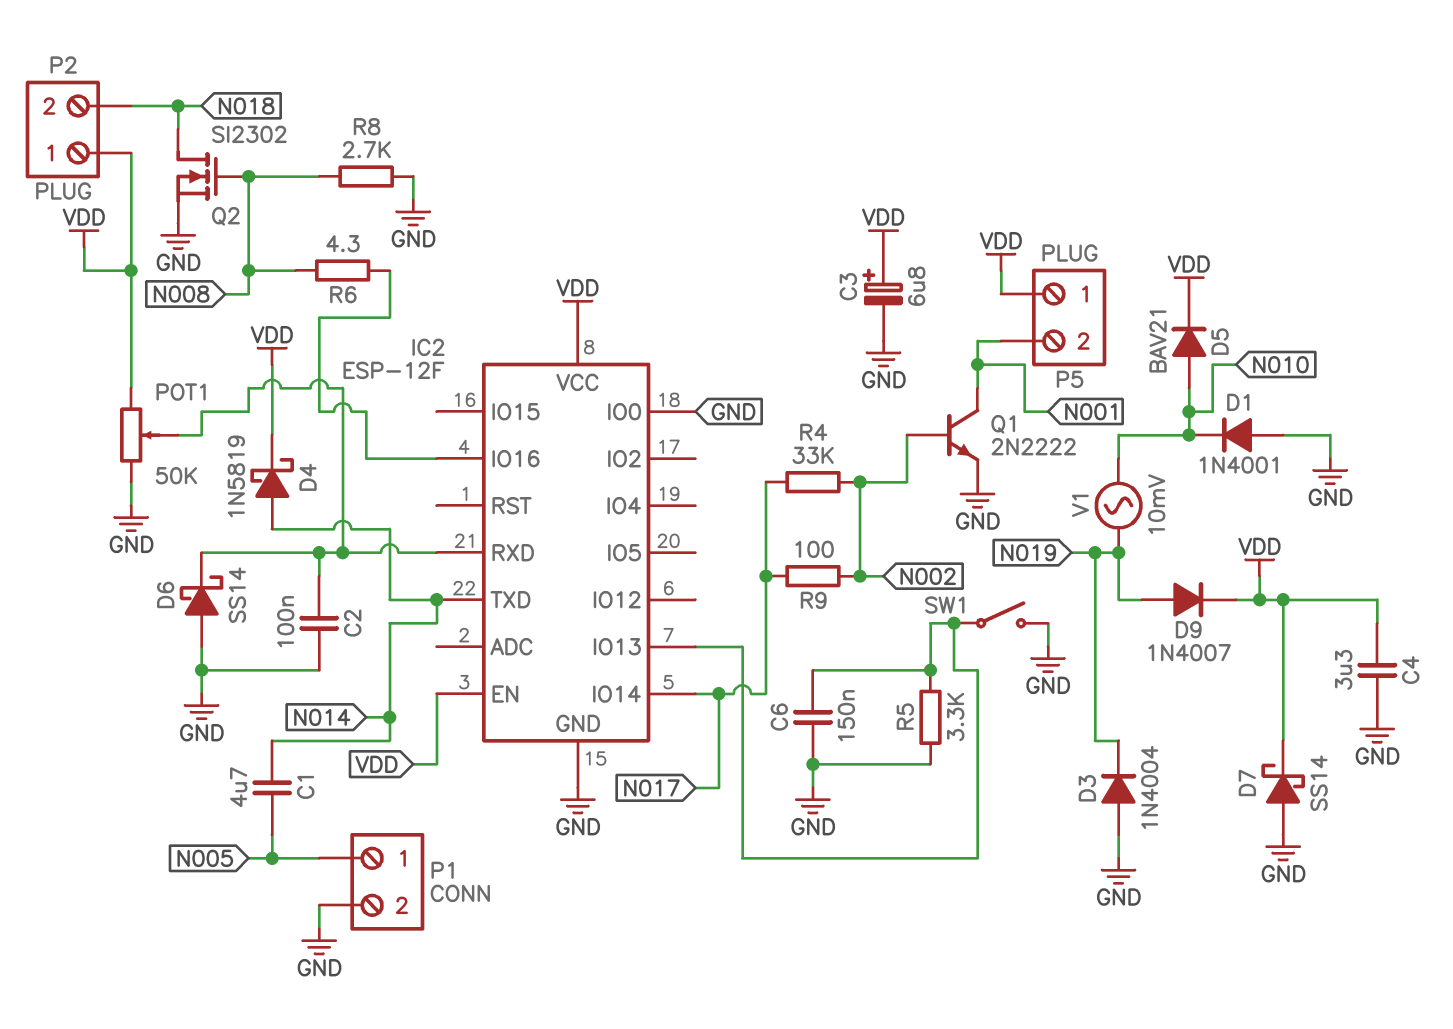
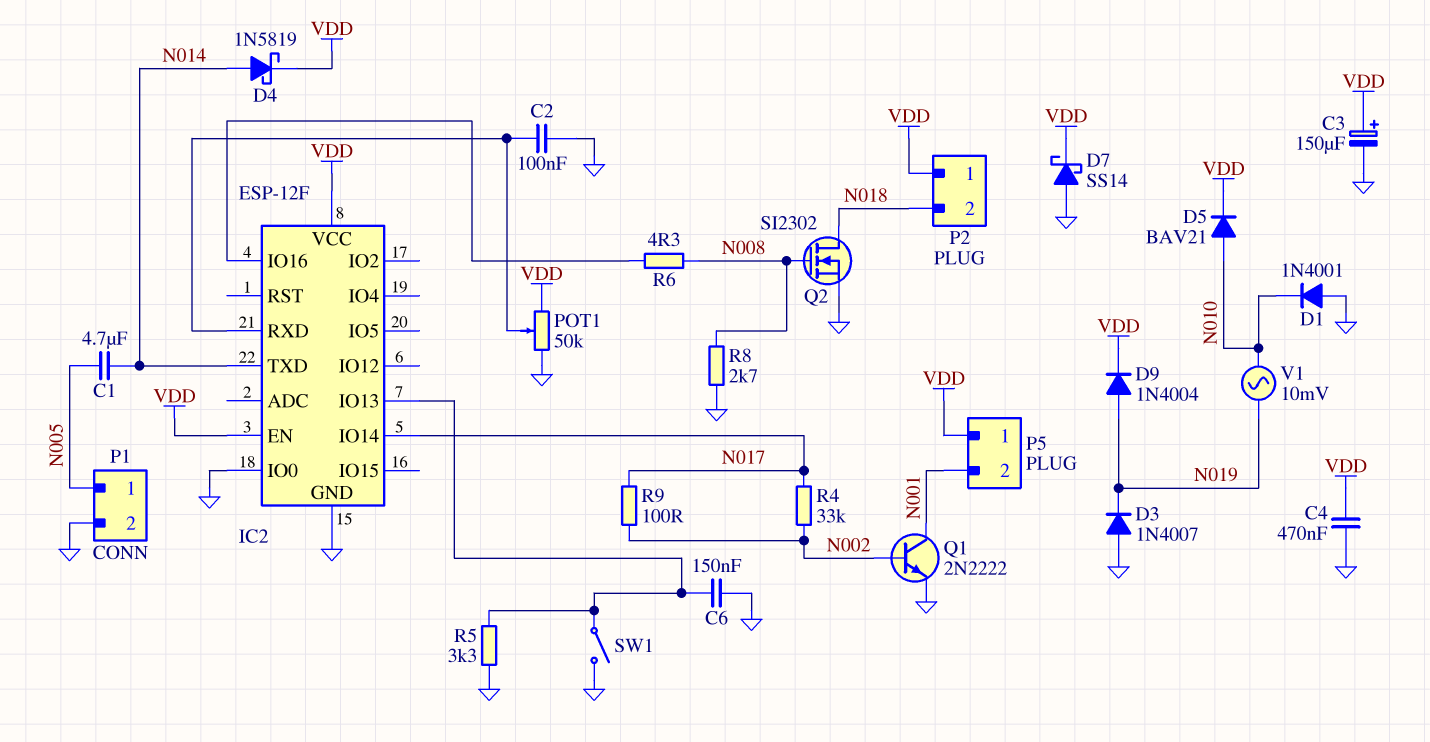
C3: 6.8uF (plus VDD, minus GND) -> 150uF (plus VDD, minus GND)
C4: 3.3uF (GND, VDD) -> 470nF (GND, VDD)
D3: diode 1N4004 (A GND, K N019) -> diode 1N4007 (A GND, K N019)
D6: schottky SS14 (A GND, K IC2/RXD) -> none
D9: diode 1N4007 (A N019, K VDD) -> diode 1N4004 (A N019, K VDD)

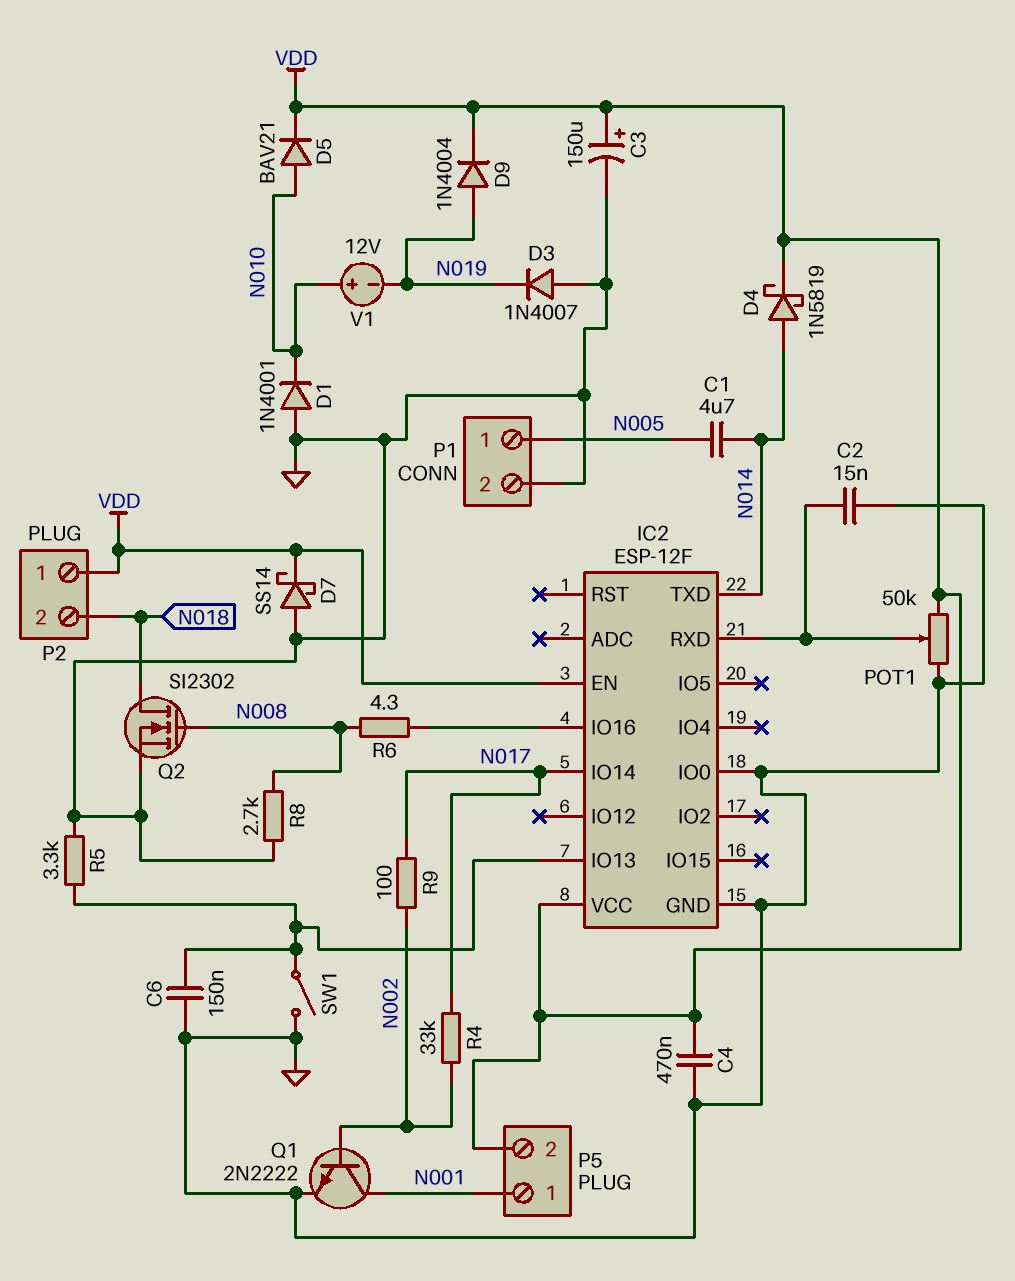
C2: 100nF (GND, IC2/RXD) -> 15nF (GND, IC2/RXD)
P5 pin 1: VDD -> N001
P5 pin 2: N001 -> VDD
V1: AC 10mV (N010, N019) -> 12V (plus N010, minus N019)

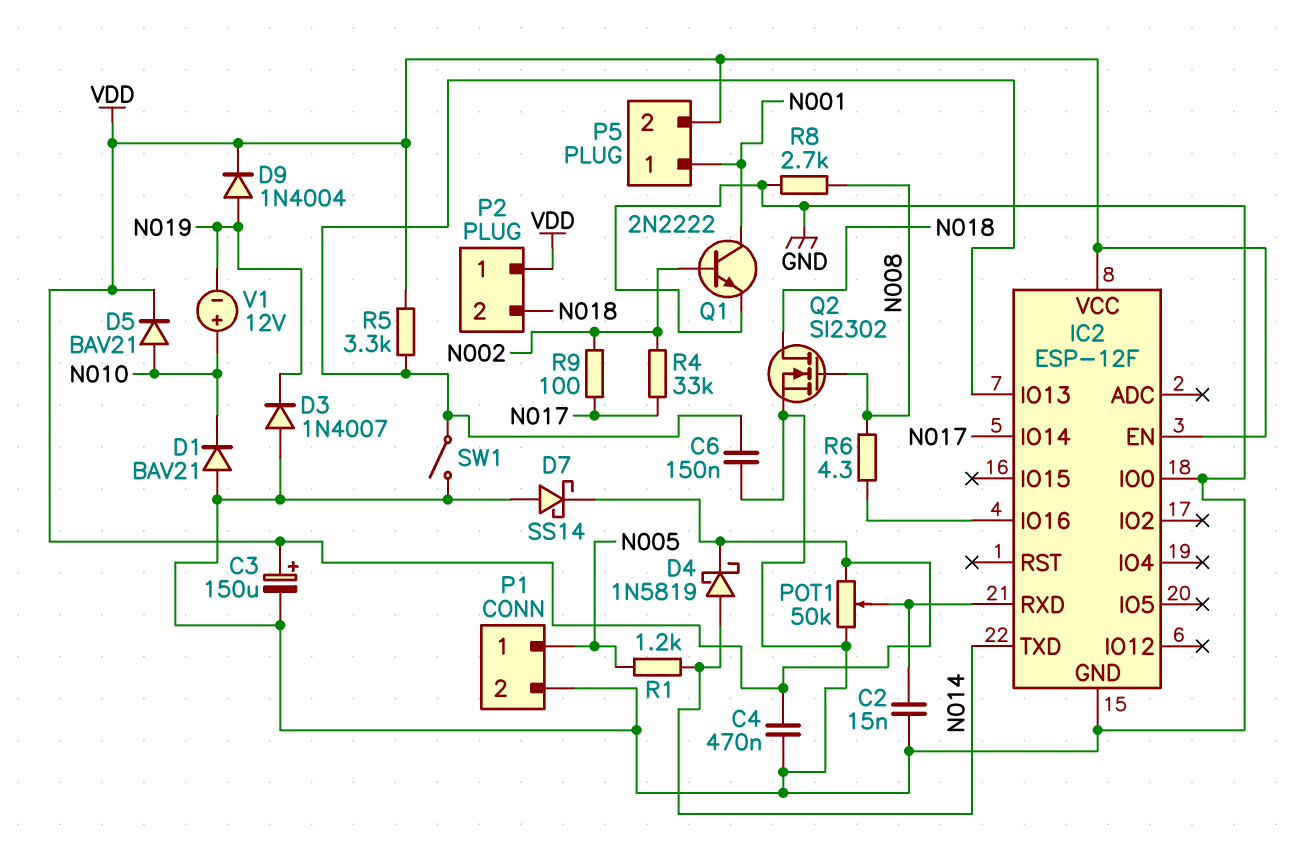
C1: 4.7uF (N005, N014) -> none
D1: diode 1N4001 (A GND, K N010) -> diode BAV21 (A GND, K N010)
R1: none -> 1.2k (N005, N014)
R5: 3.3k (GND, IC2/IO13) -> 3.3k (IC2/IO13, VDD)

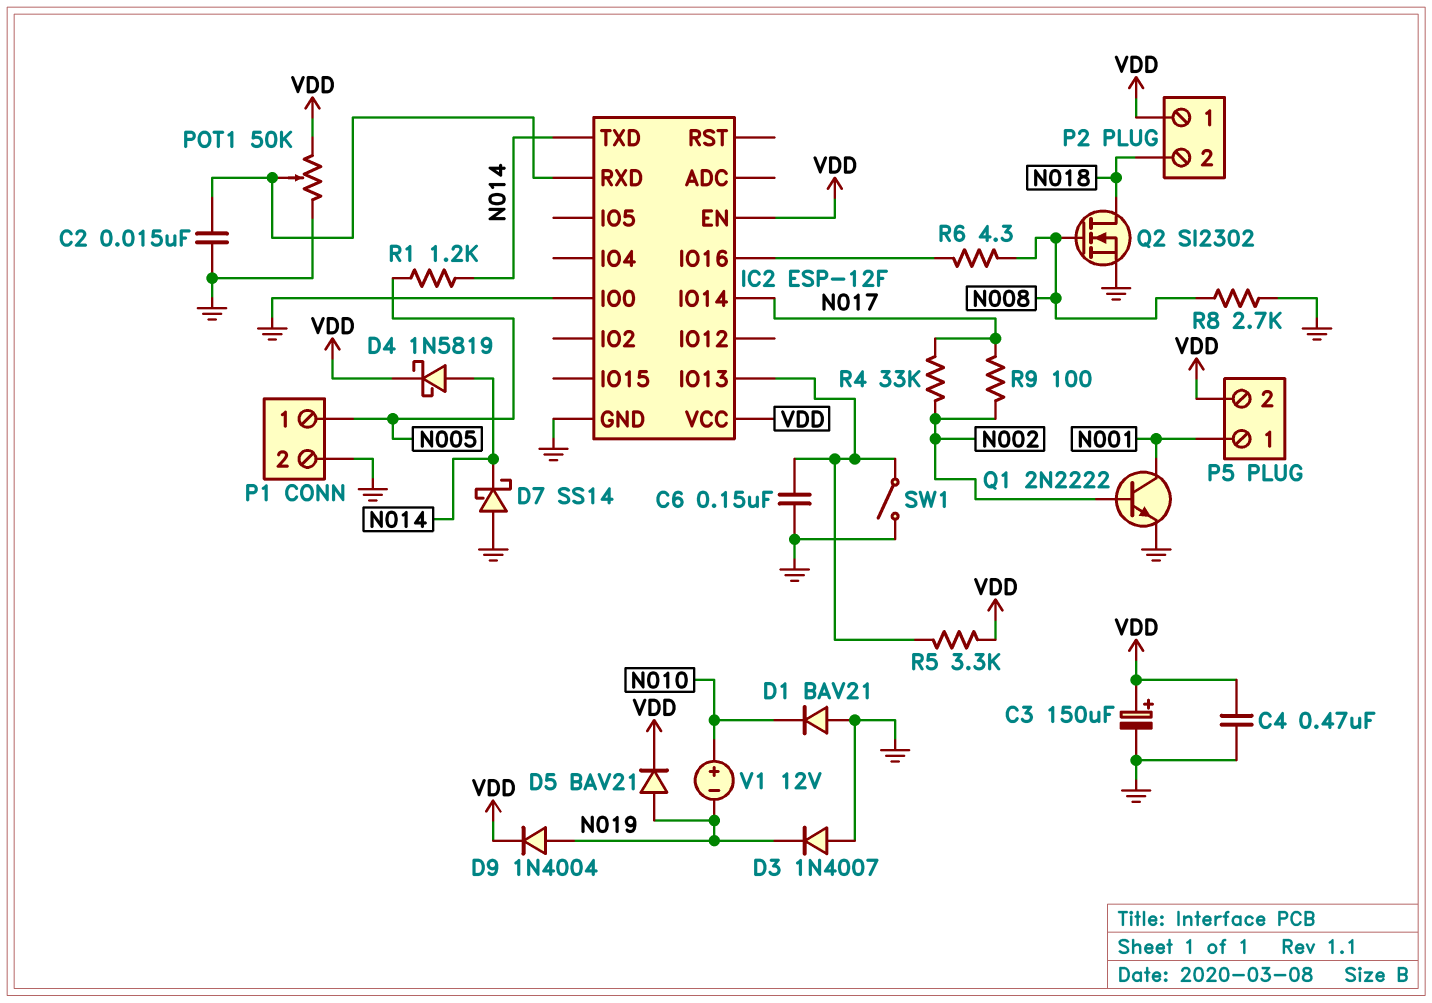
D5: diode BAV21 (A N010, K VDD) -> diode BAV21 (A N019, K VDD)
D7: schottky SS14 (A GND, K VDD) -> schottky SS14 (A GND, K N014)

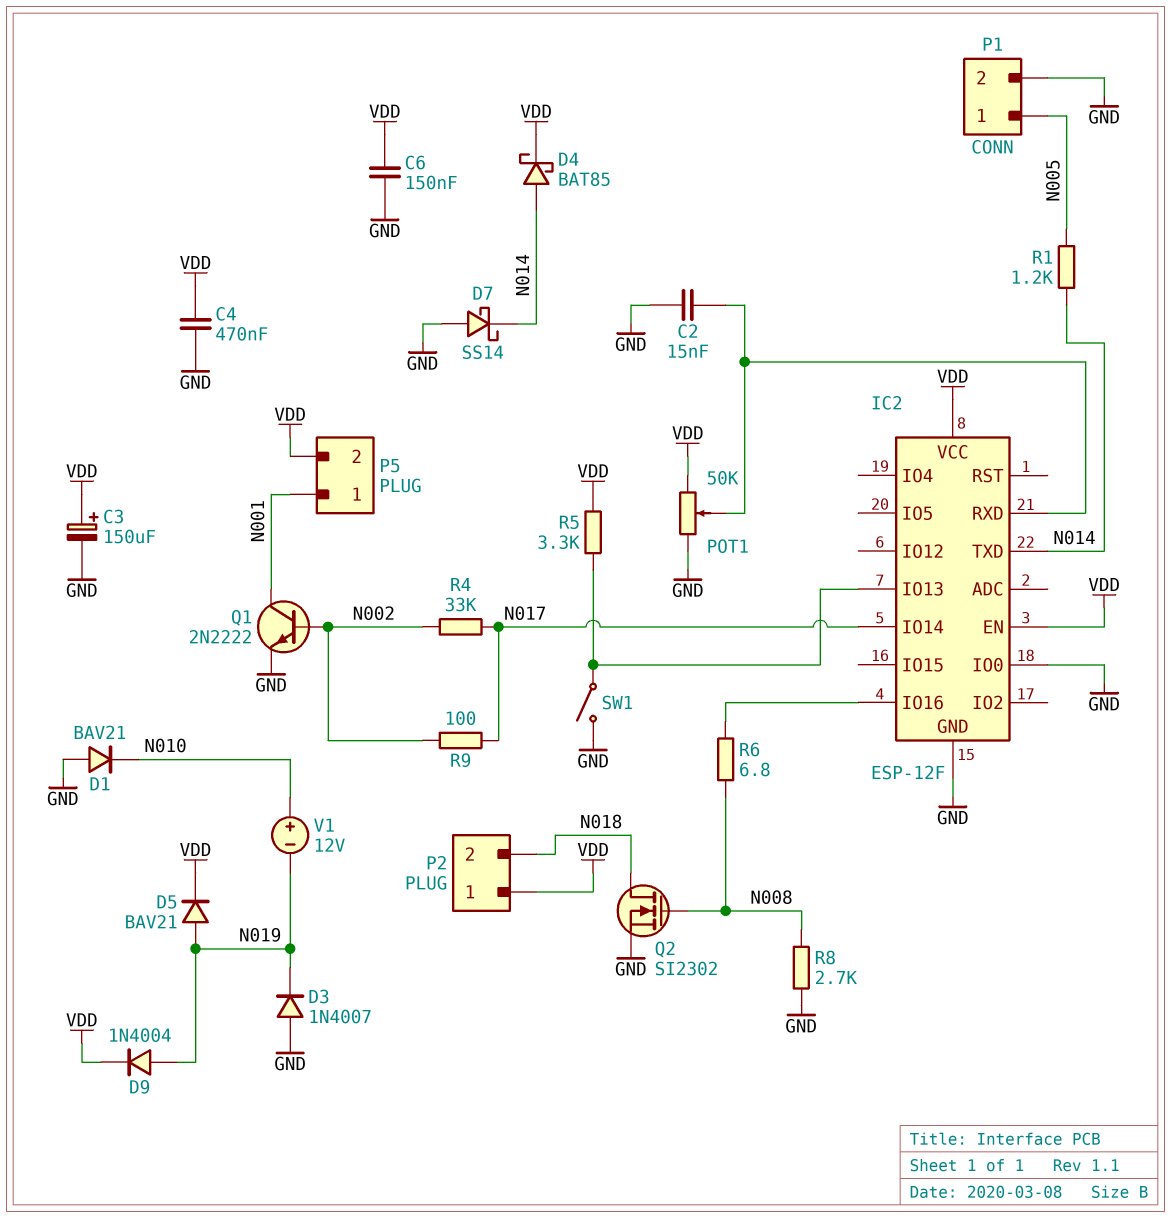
C6: 150nF (GND, IC2/IO13) -> 150nF (GND, VDD)
D4: schottky 1N5819 (A N014, K VDD) -> schottky BAT85 (A N014, K VDD)
R6: 4.3 (IC2/IO16, N008) -> 6.8 (IC2/IO16, N008)

